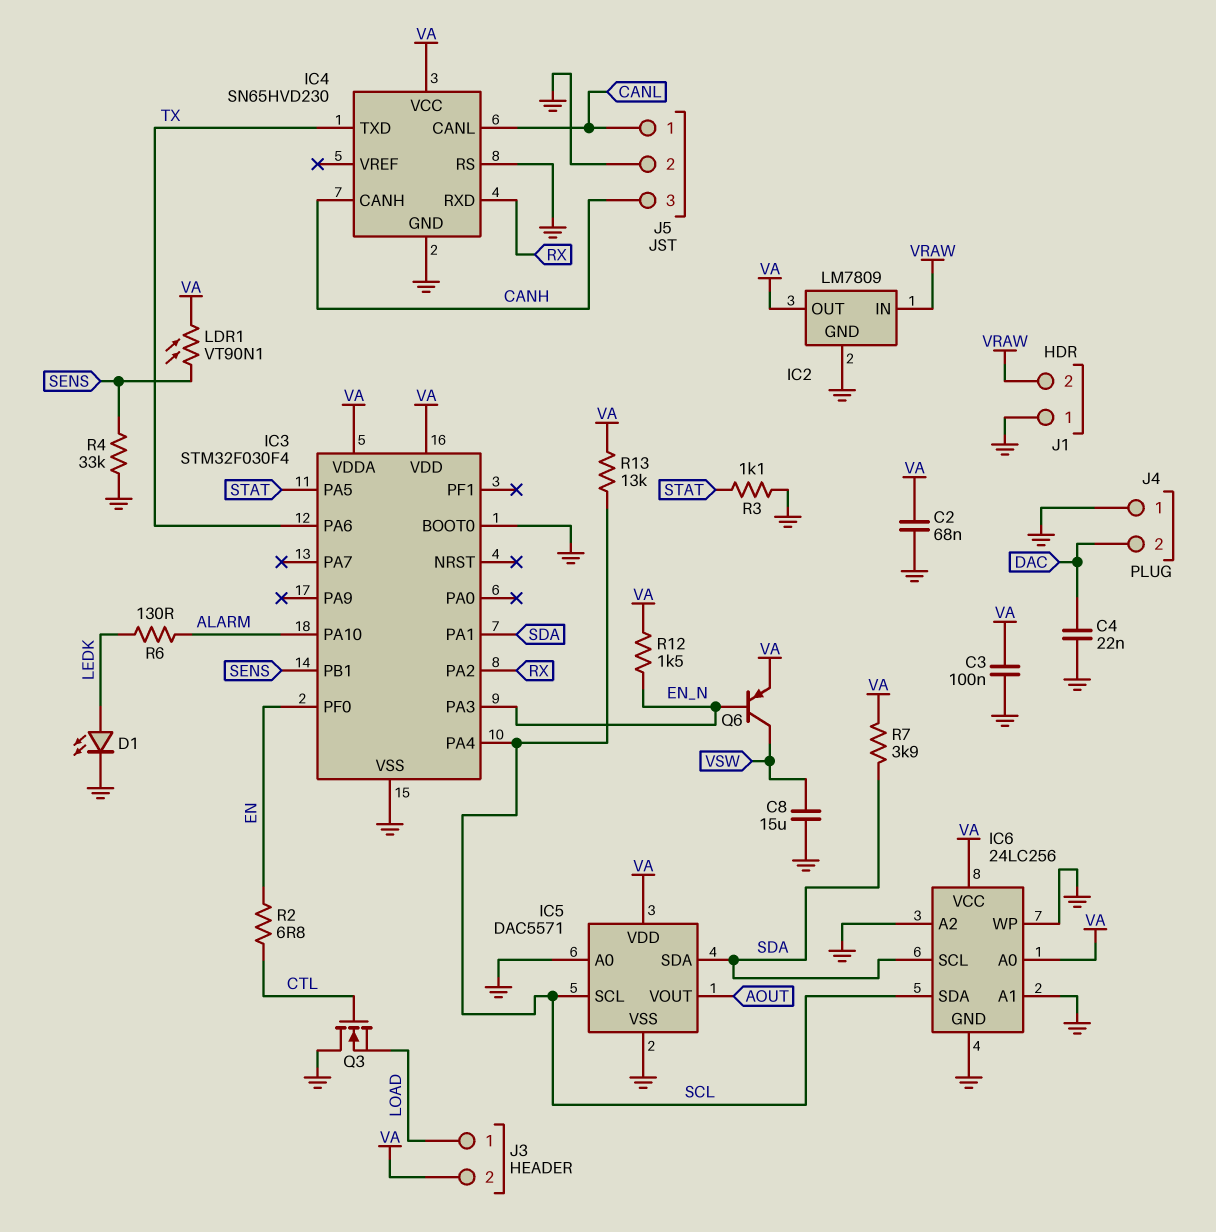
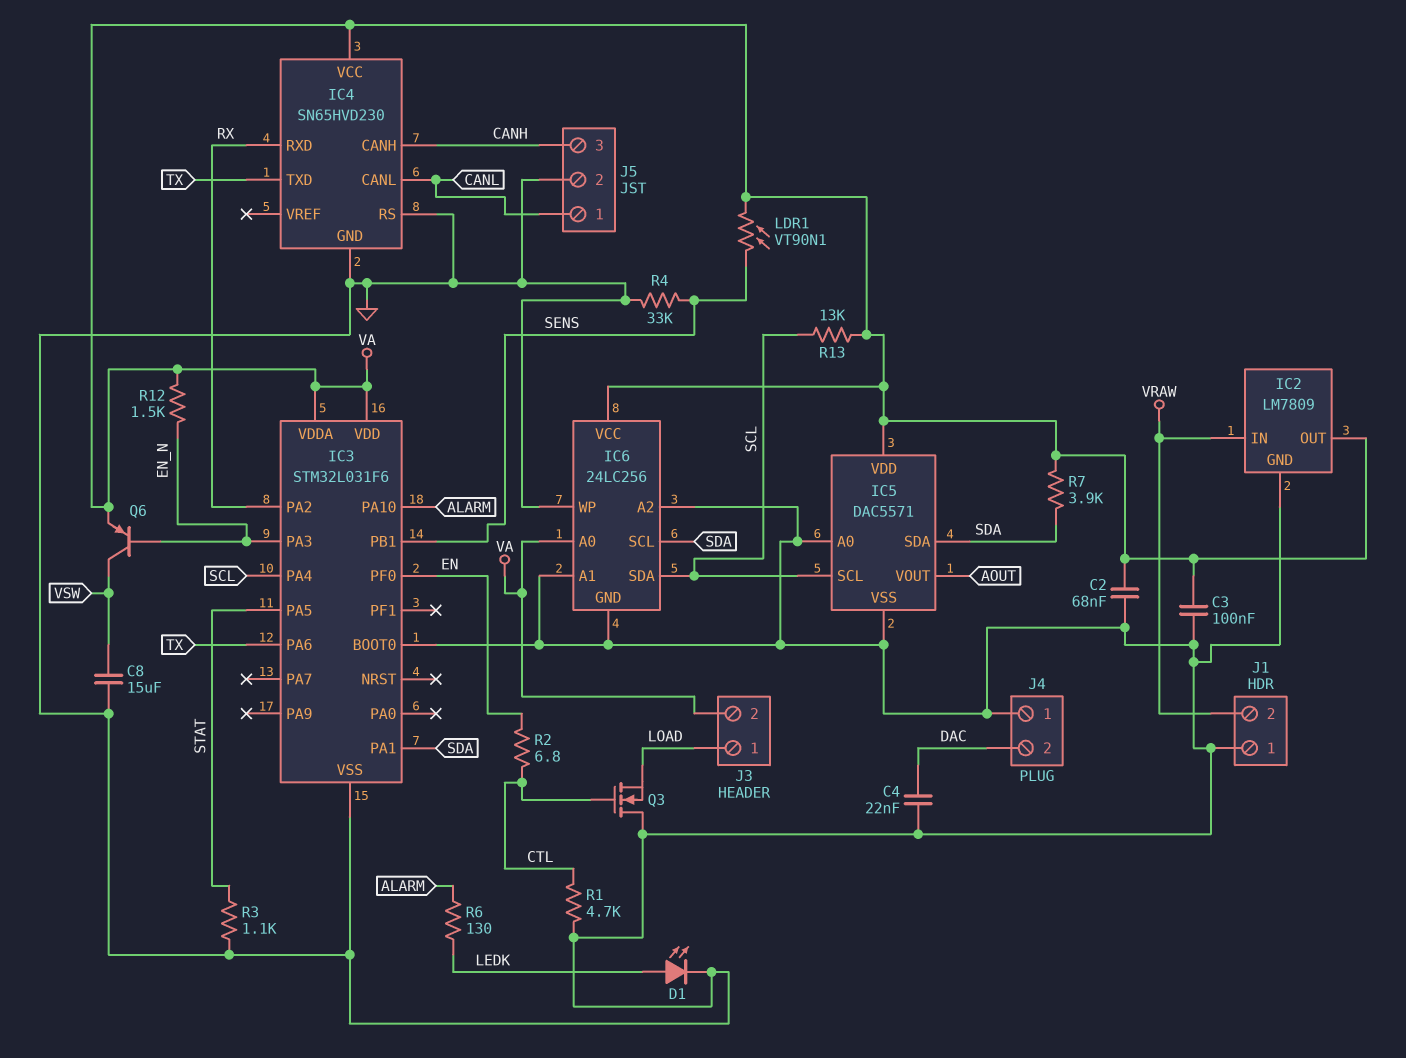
IC3: STM32F030F4 -> STM32L031F6
R1: none -> 4.7k (CTL, GND)

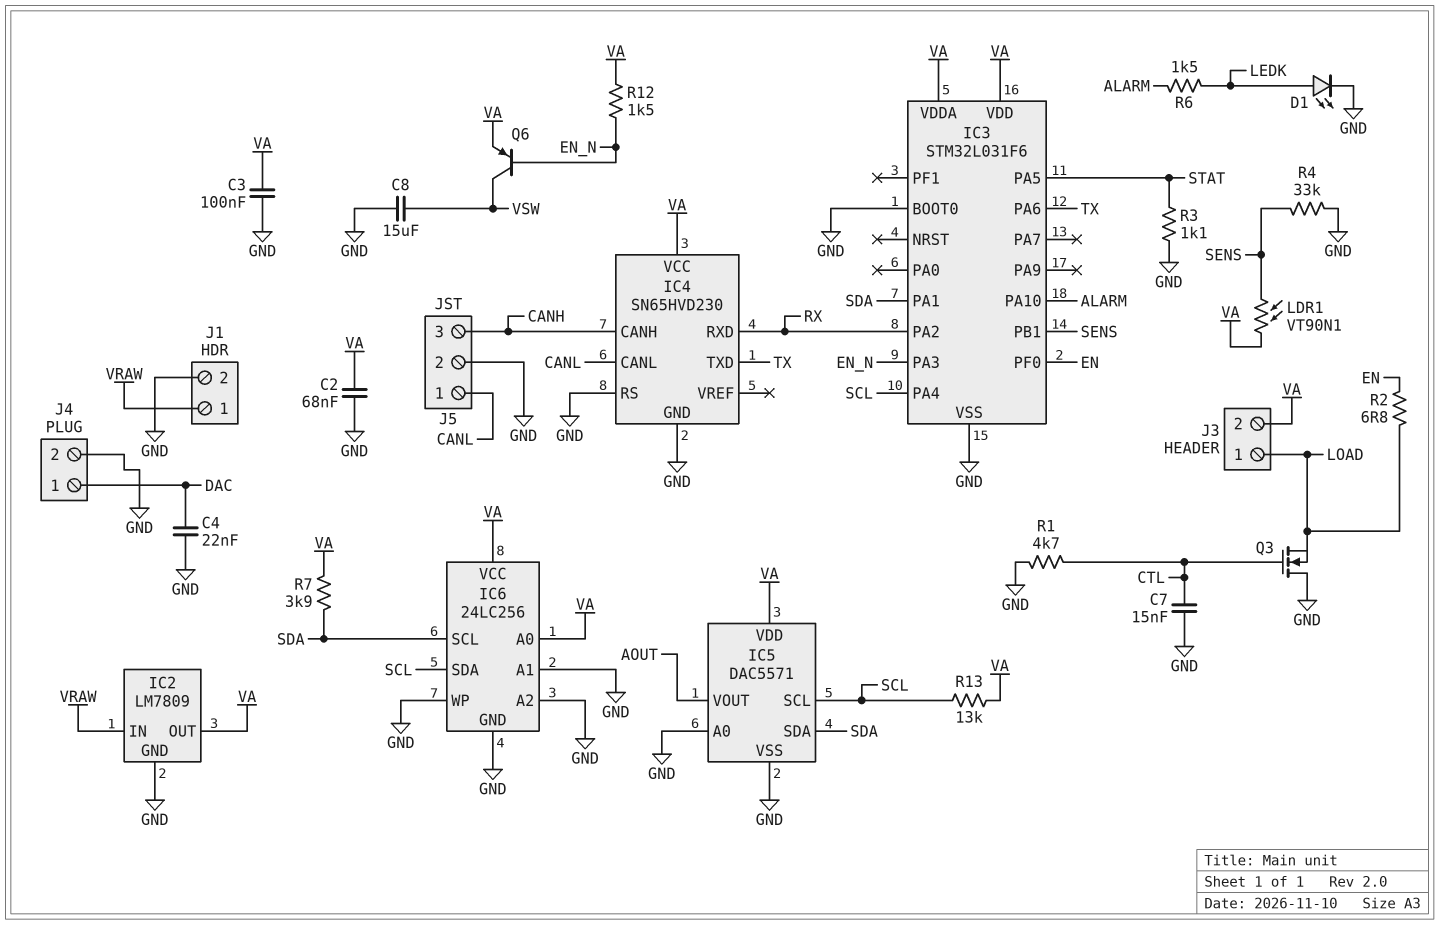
C7: none -> 15nF (CTL, GND)
J1 pin 1: GND -> VRAW
J1 pin 2: VRAW -> GND
J4 pin 1: GND -> DAC
J4 pin 2: DAC -> GND
R2: 6.8 (CTL, EN) -> 6.8 (EN, LOAD)
R6: 130 (ALARM, LEDK) -> 1.5k (ALARM, LEDK)

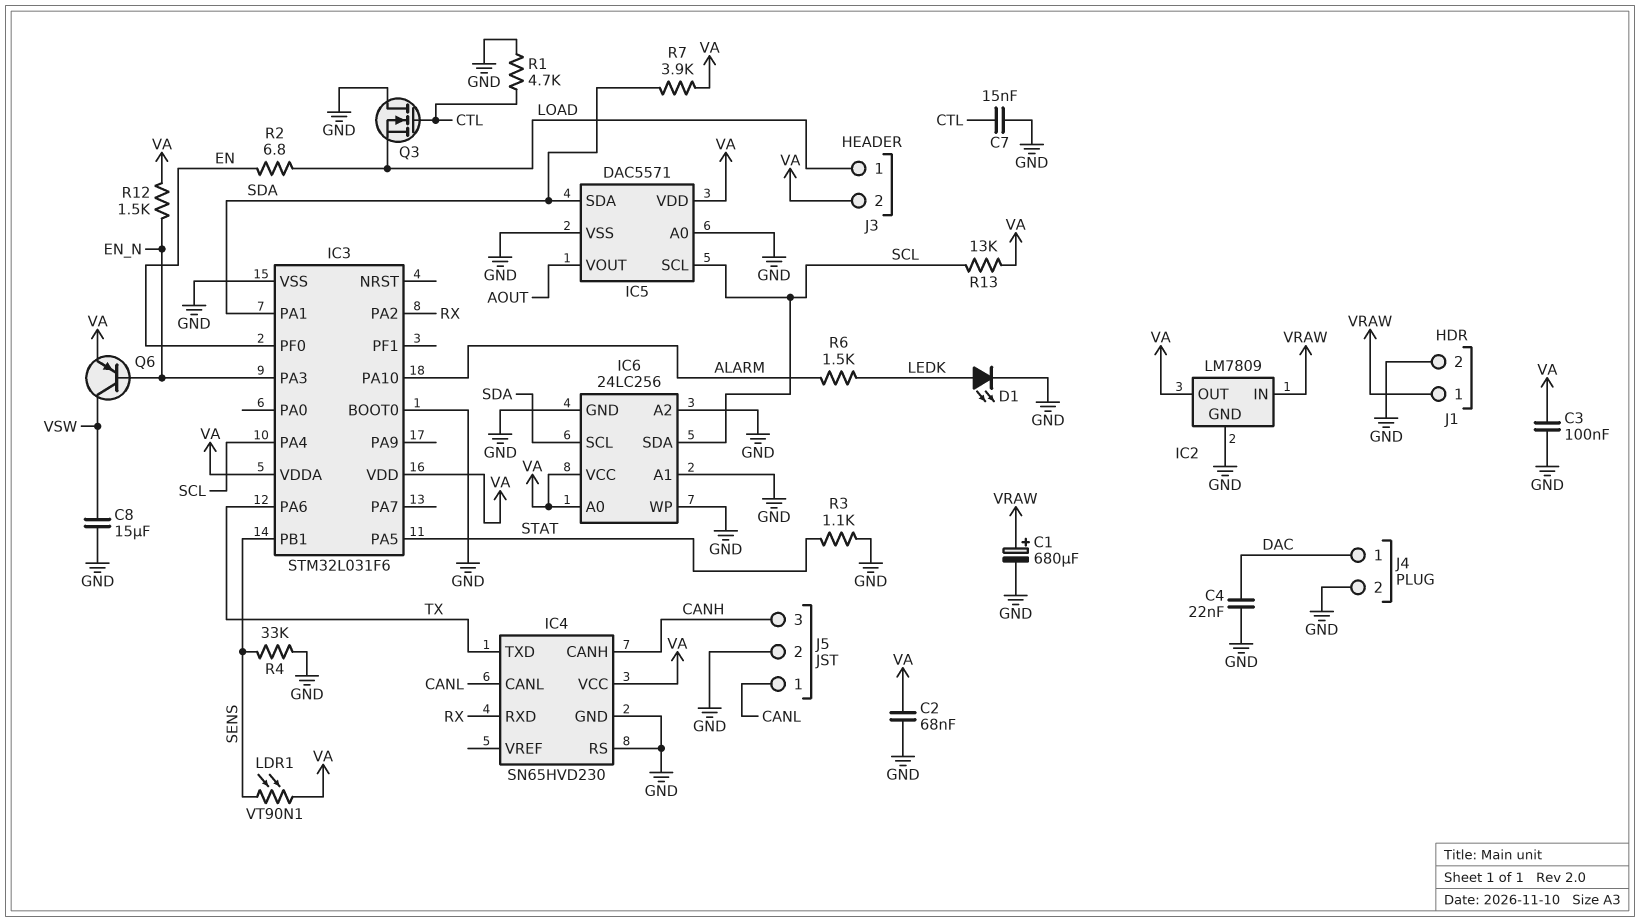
C1: none -> 680uF (plus VRAW, minus GND)

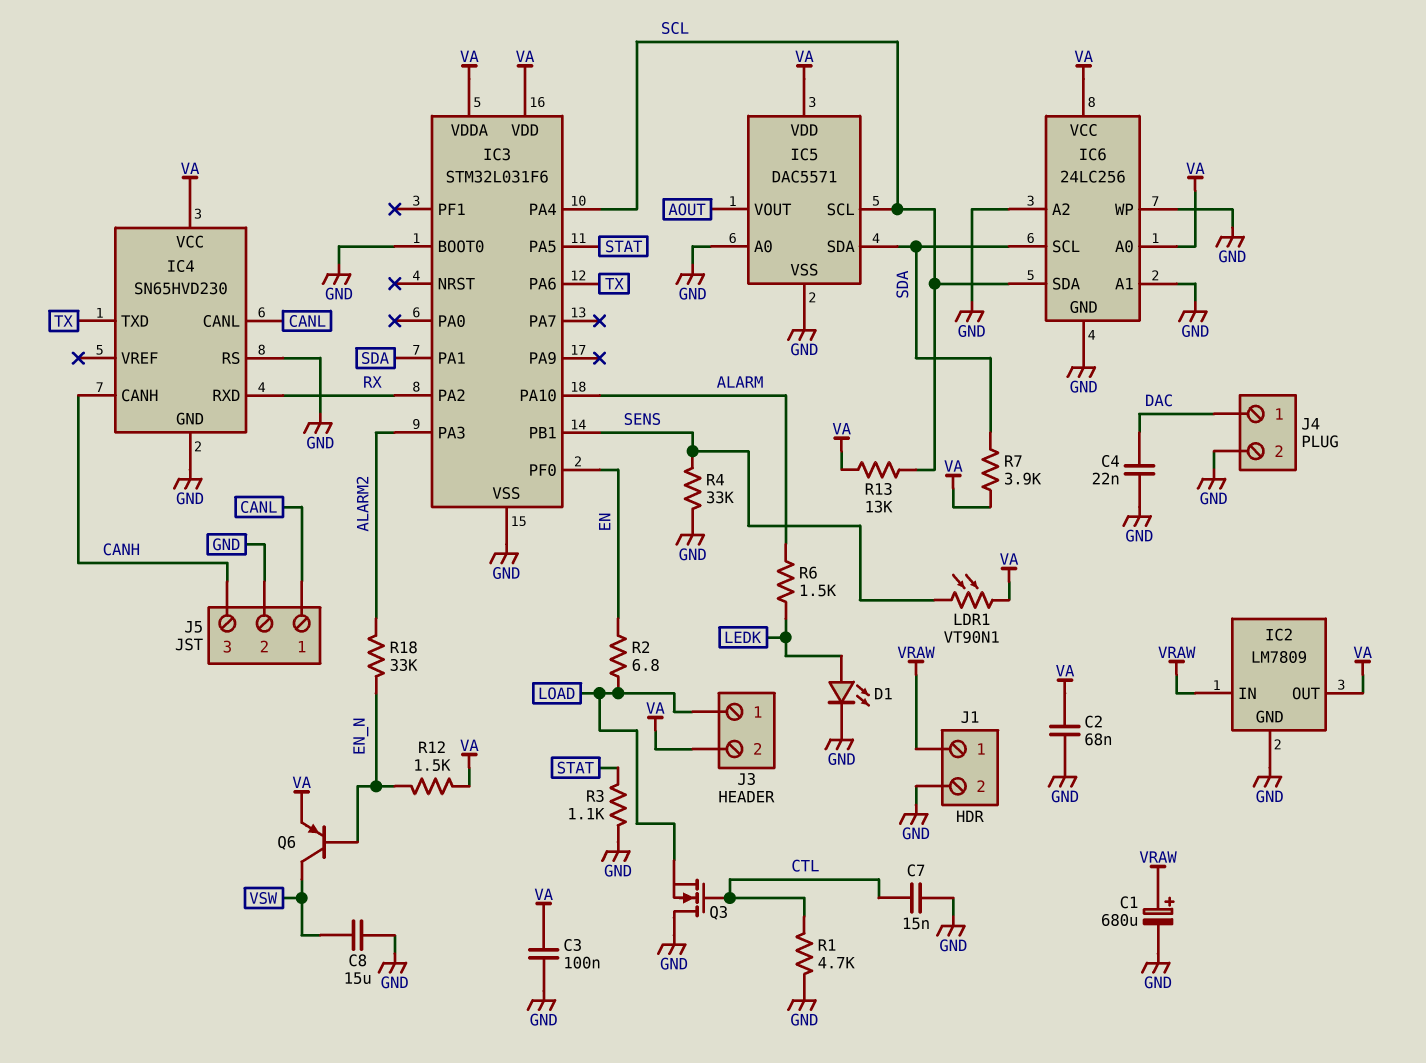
IC3 pin PA3: EN_N -> ALARM2
R18: none -> 33k (ALARM2, EN_N)

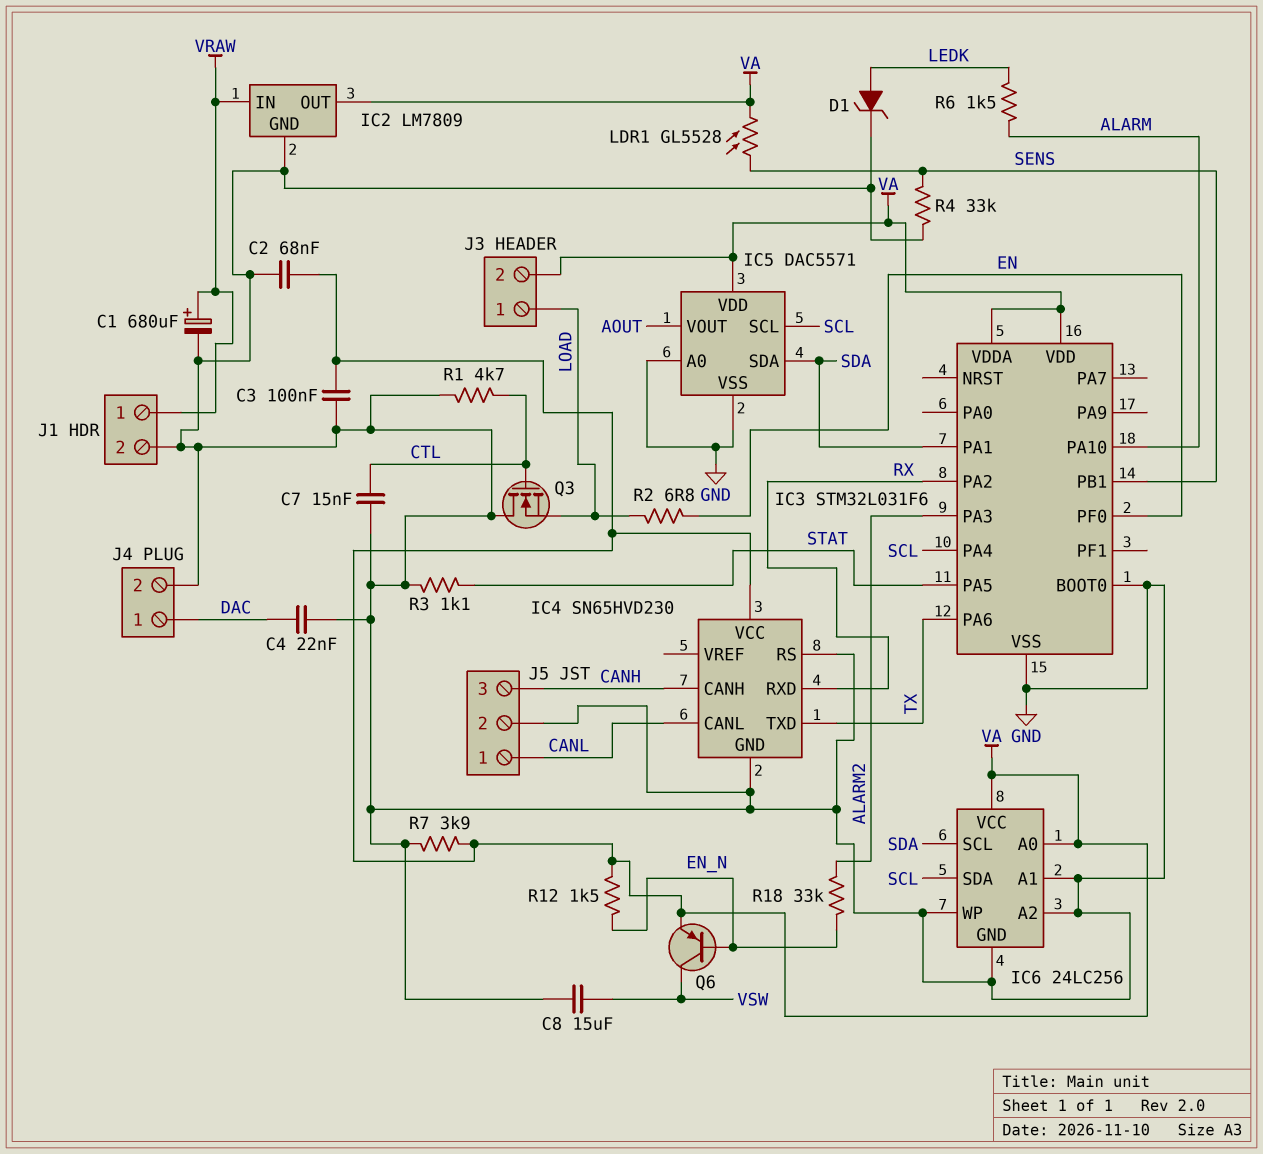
D1: LED (A LEDK, K GND) -> zener (A LEDK, K GND)
LDR1: VT90N1 (SENS, VA) -> GL5528 (SENS, VA)
R7: 3.9k (SDA, VA) -> 3.9k (GND, VA)
R13: 13k (SCL, VA) -> none

